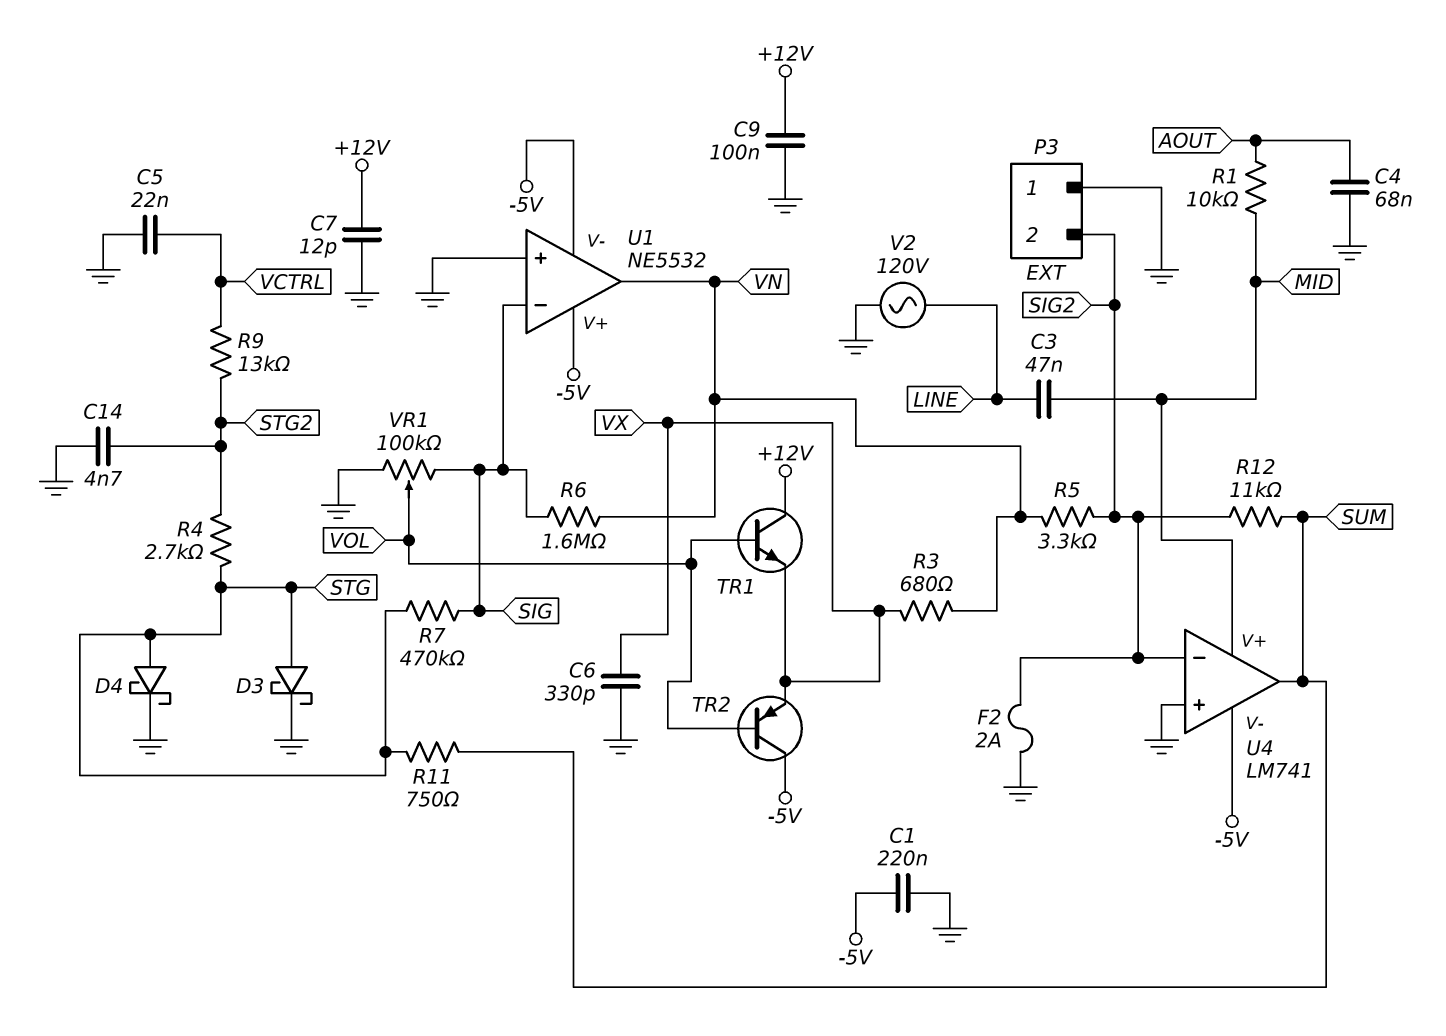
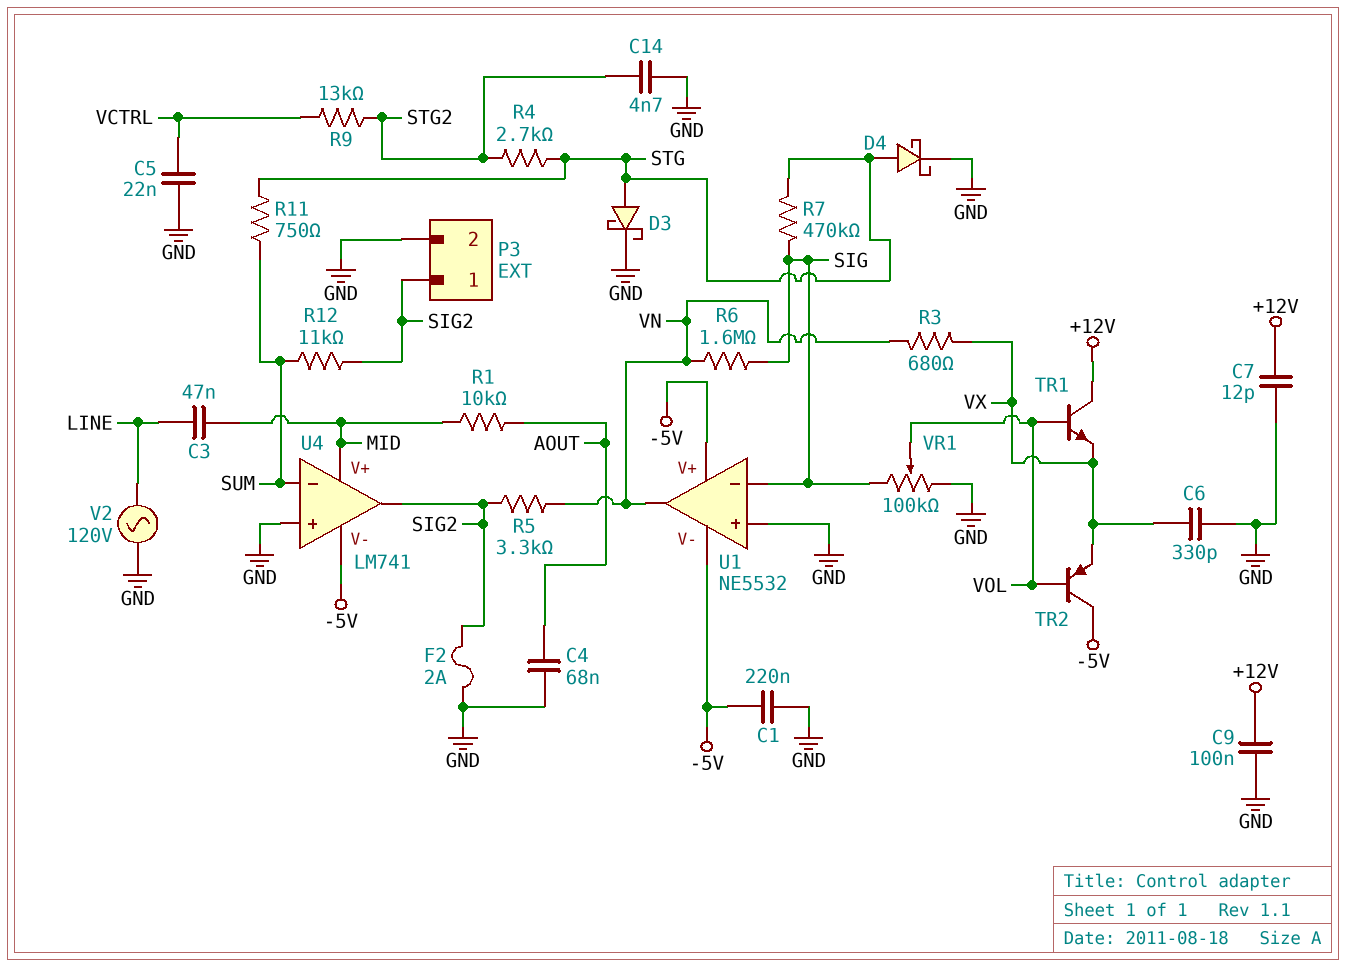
P3 pin 1: GND -> SIG2
P3 pin 2: SIG2 -> GND
U4 pin in-: SIG2 -> SUM
U4 pin out: SUM -> SIG2

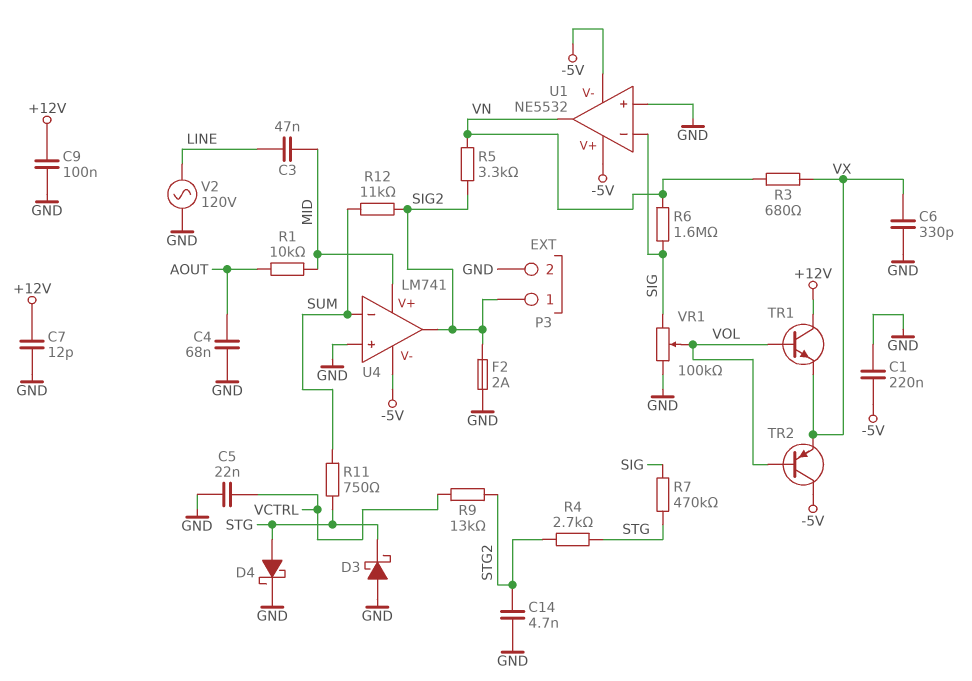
D3: schottky (A STG, K GND) -> schottky (A GND, K STG)

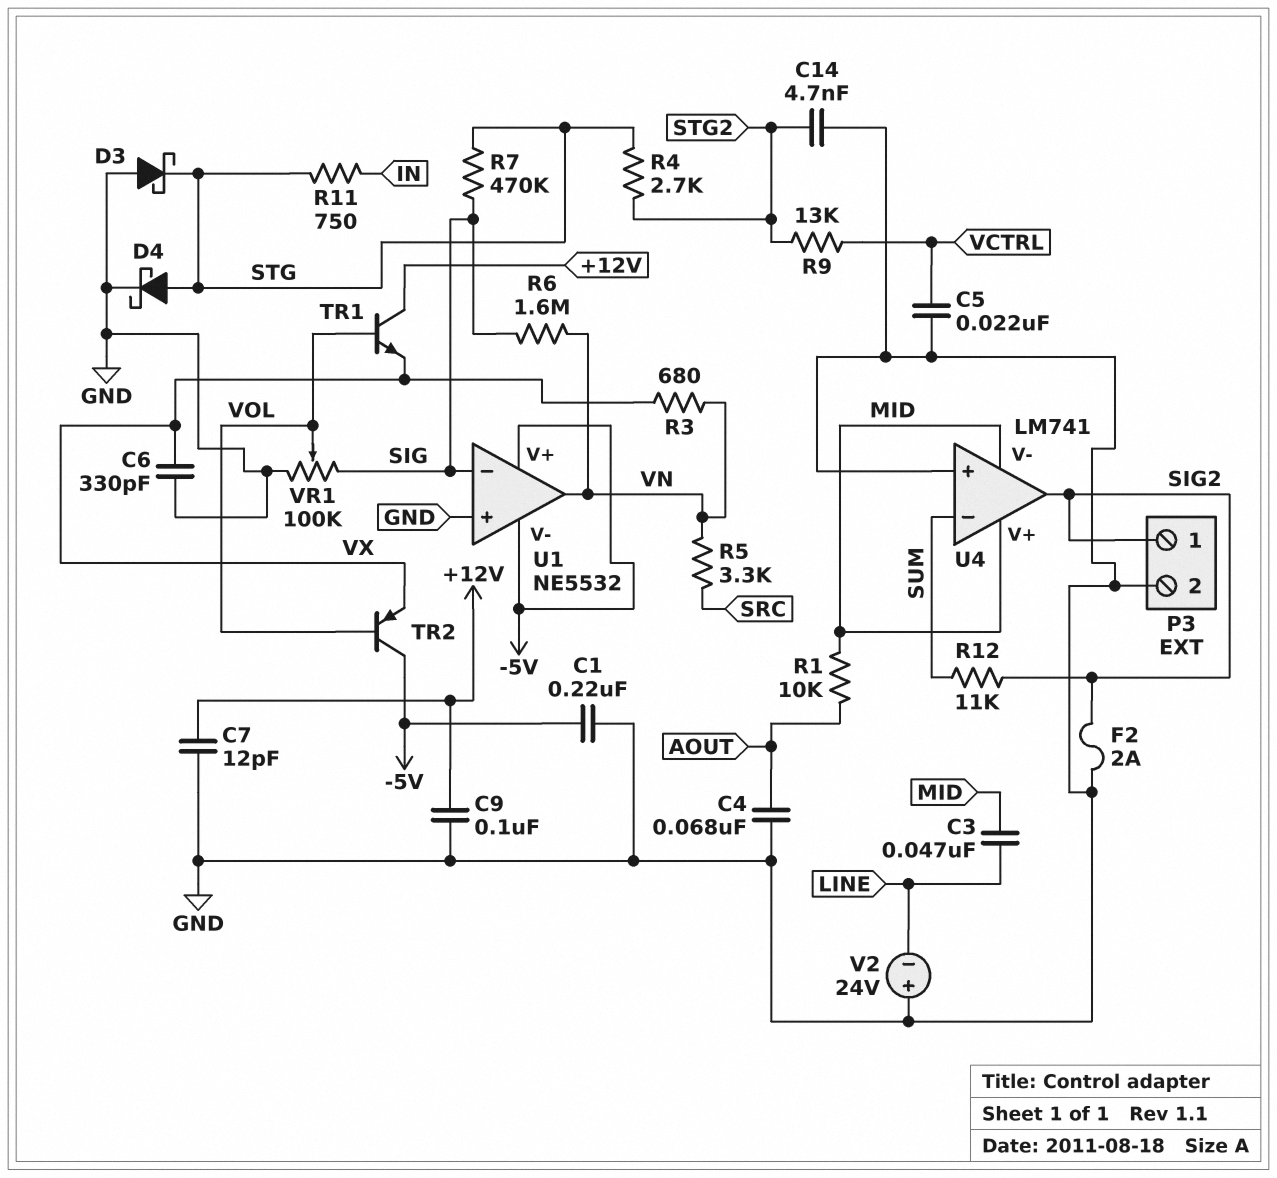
R5: 3.3k (SIG2, VN) -> 3.3k (SRC, VN)
R11: 750 (STG, SUM) -> 750 (IN, STG)
U4 pin V-: -5V -> MID
V2: AC 120V (GND, LINE) -> 24V (plus GND, minus LINE)

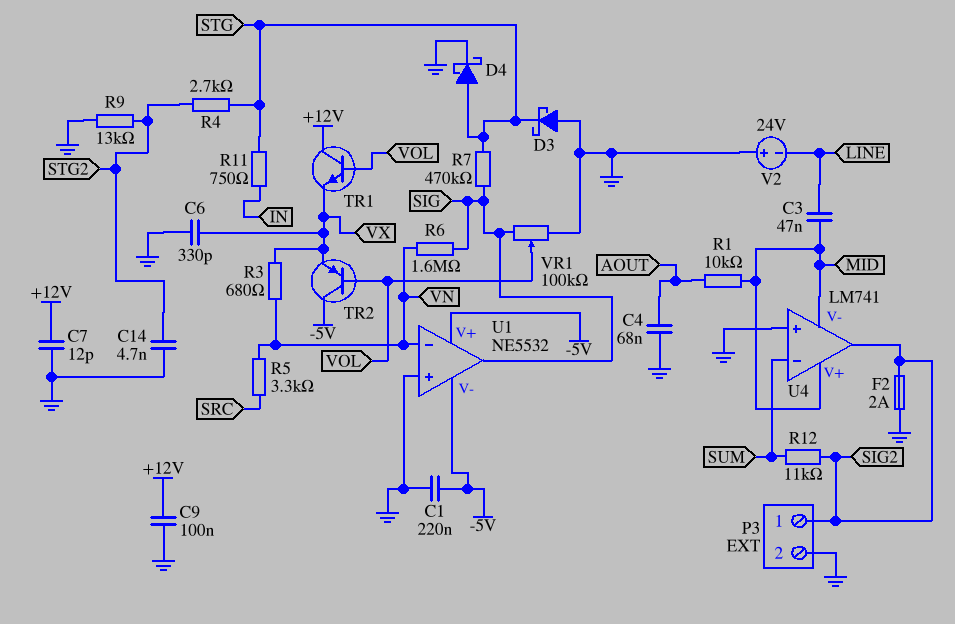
C5: 22nF (GND, VCTRL) -> none
R9: 13k (STG2, VCTRL) -> 13k (GND, STG2)
U1 pin in-: SIG -> VN
U1 pin out: VN -> SIG

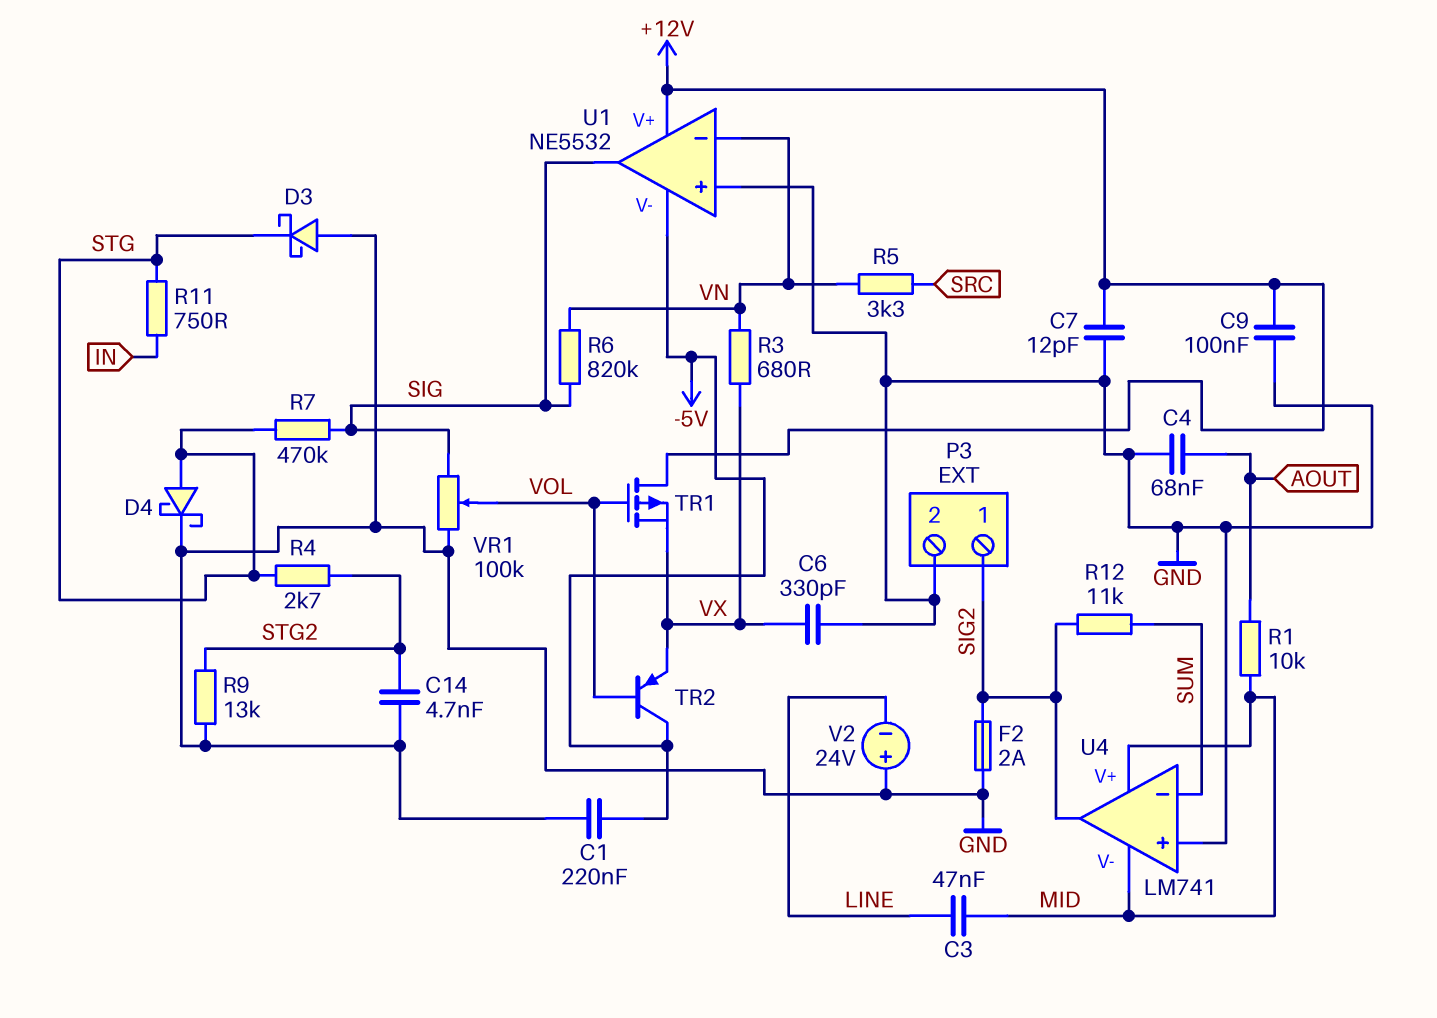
R6: 1.6M (SIG, VN) -> 820k (SIG, VN)
TR1: NPN (B VOL, C +12V, E VX) -> PMOS (G VOL, D +12V, S VX)
U1 pin V+: -5V -> +12V

